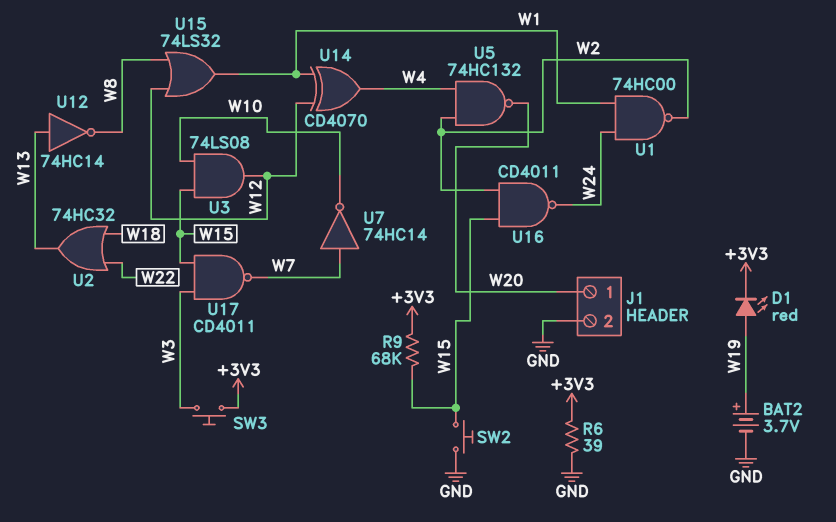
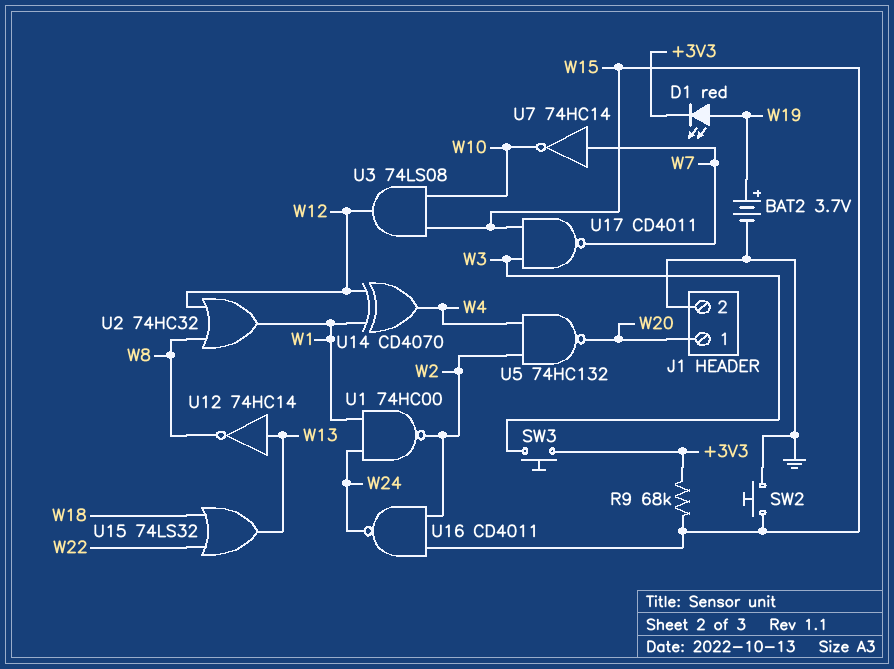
R6: 39 (+3V3, GND) -> none
U2: OR 74HC32 (in W18, in W22, out W13) -> OR 74HC32 (in W8, in W12, out W1)
U15: OR 74LS32 (in W8, in W12, out W1) -> OR 74LS32 (in W18, in W22, out W13)

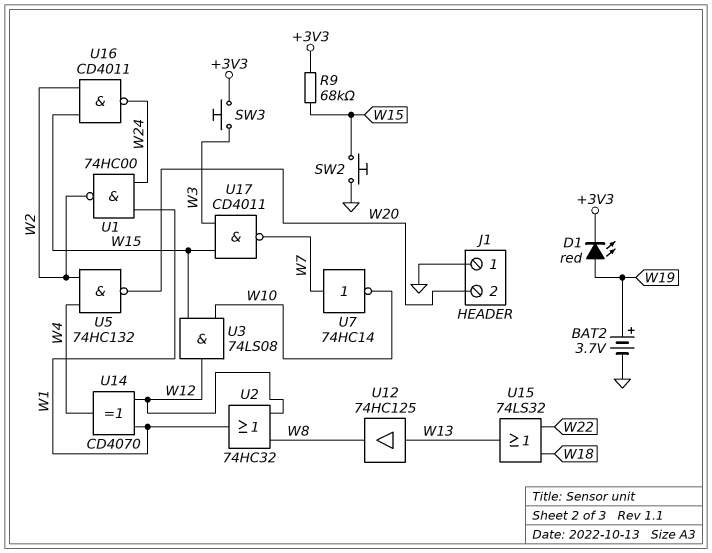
J1 pin 1: W20 -> GND
J1 pin 2: GND -> W20
U12: NOT 74HC14 (in W13, out W8) -> buffer 74HC125 (in W13, out W8)

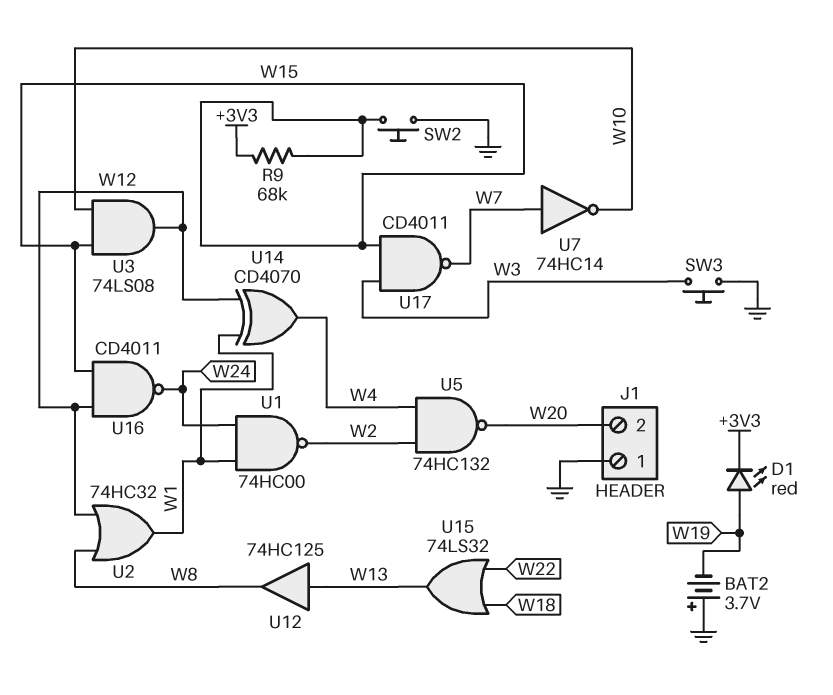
BAT2: 3.7V (plus W19, minus GND) -> 3.7V (plus GND, minus W19)
SW3: button (+3V3, W3) -> button (GND, W3)
U16: NAND CD4011 (in W2, in W15, out W24) -> NAND CD4011 (in W12, in W15, out W24)

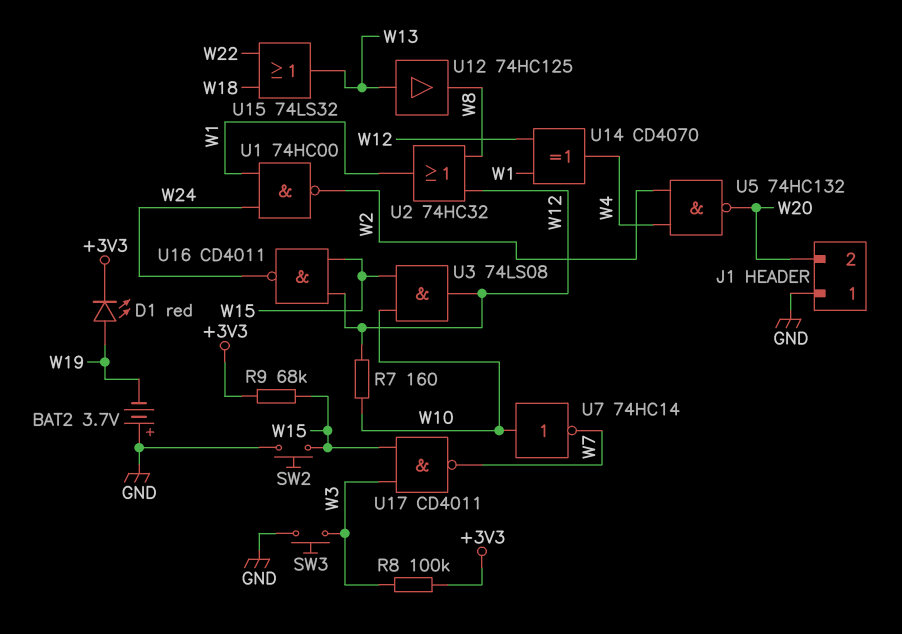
R7: none -> 160 (W10, W12)
R8: none -> 100k (+3V3, W3)
U7: NOT 74HC14 (in W7, out W10) -> NOT 74HC14 (in W10, out W7)

